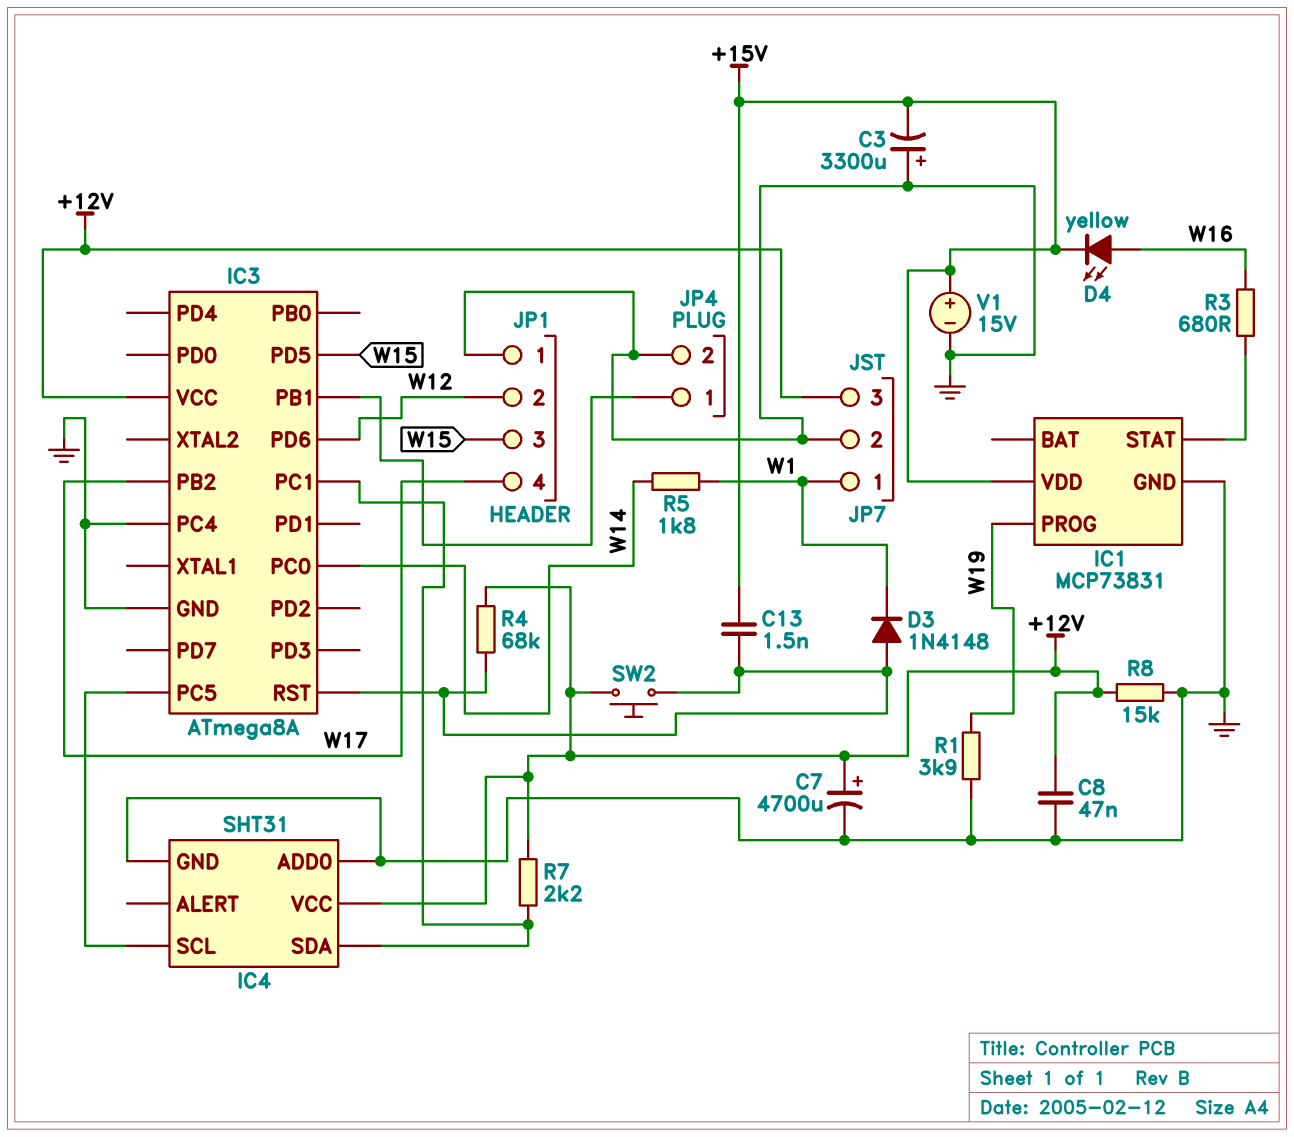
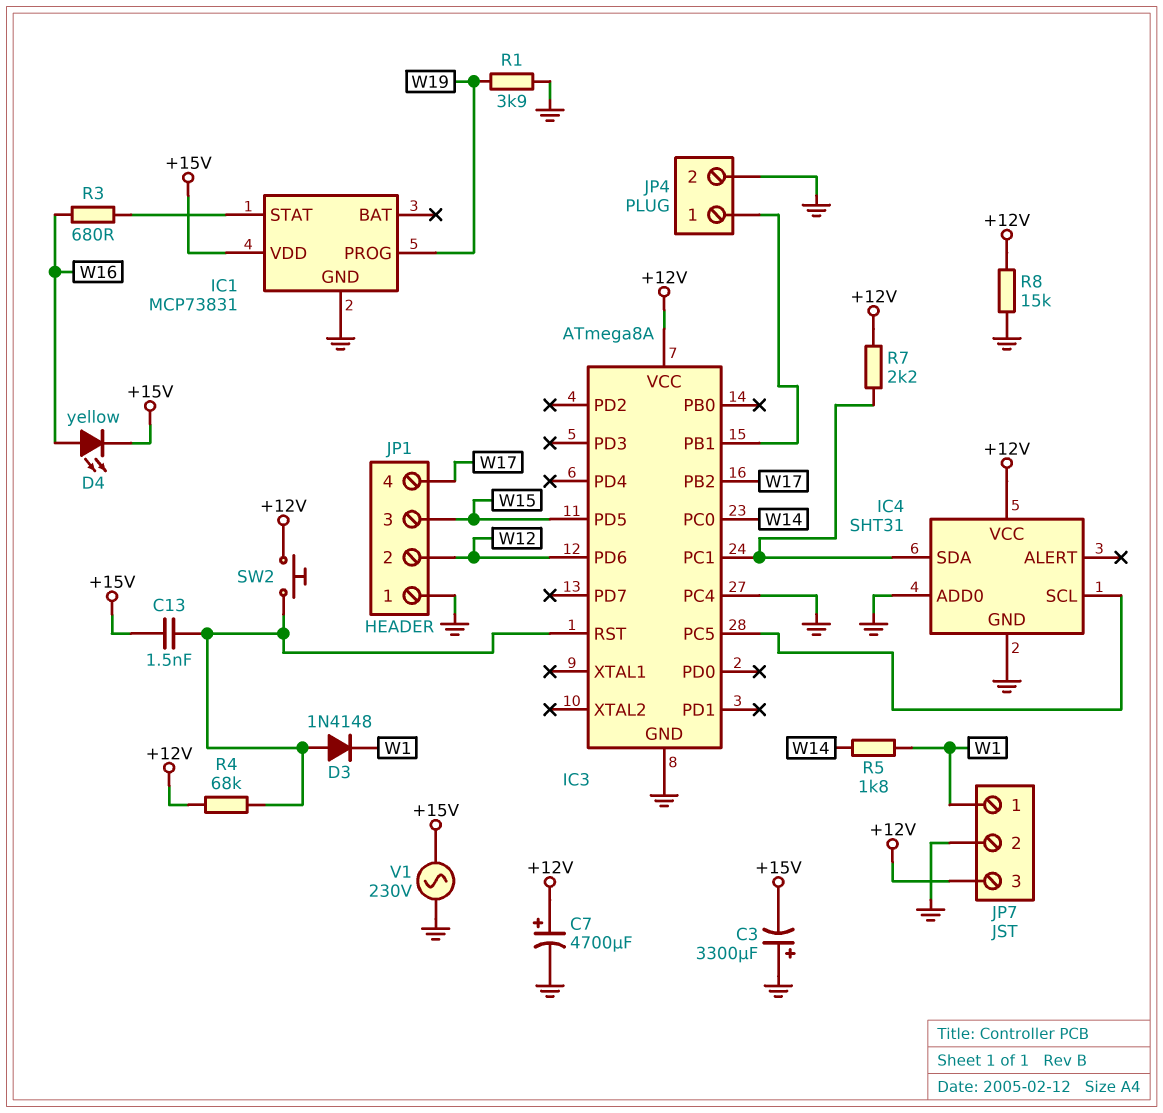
C8: 47nF (+12V, GND) -> none
V1: 15V (plus +15V, minus GND) -> AC 230V (+15V, GND)

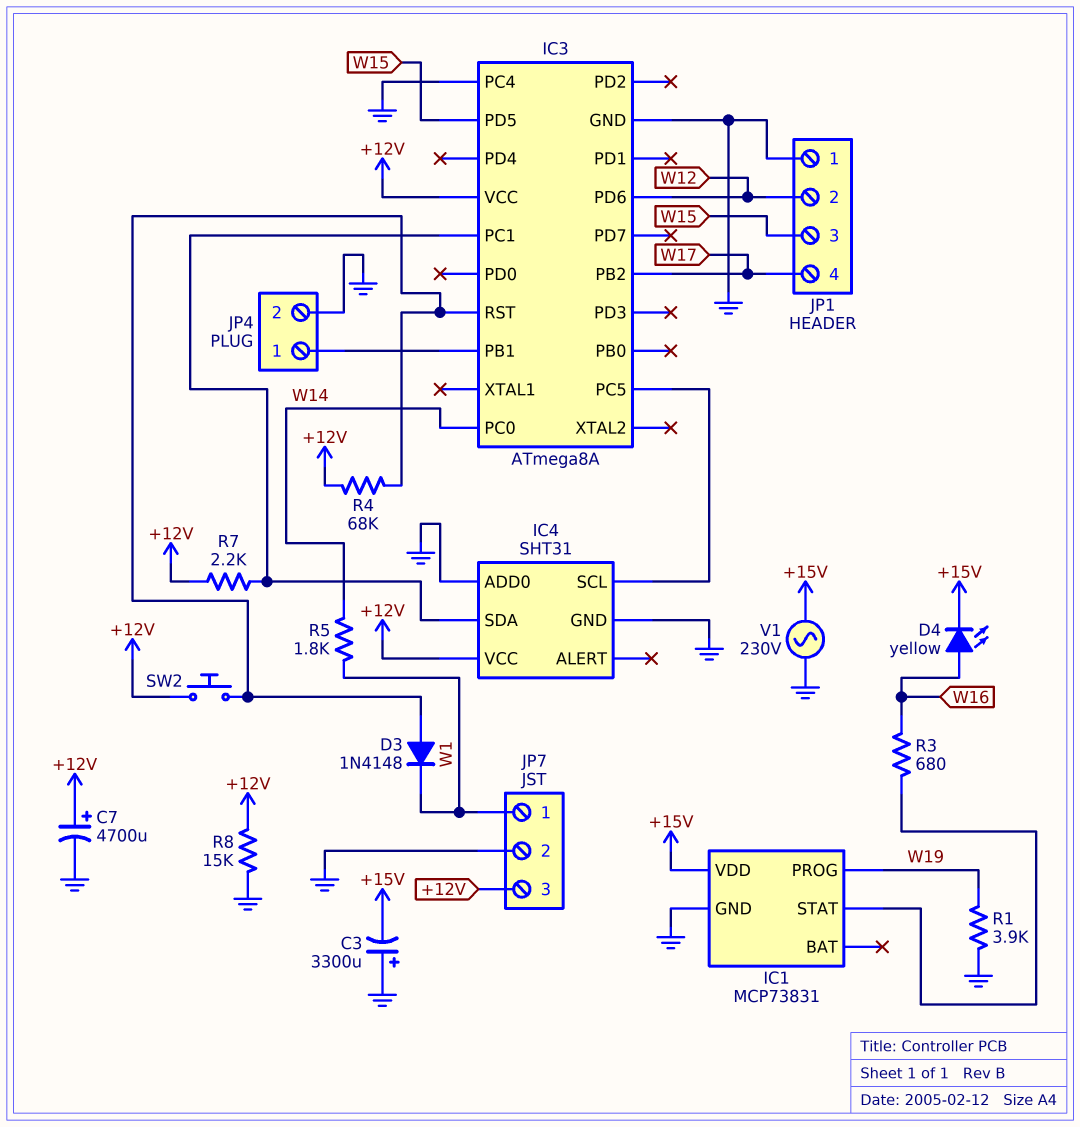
C13: 1.5nF (+15V, IC3/RST) -> none

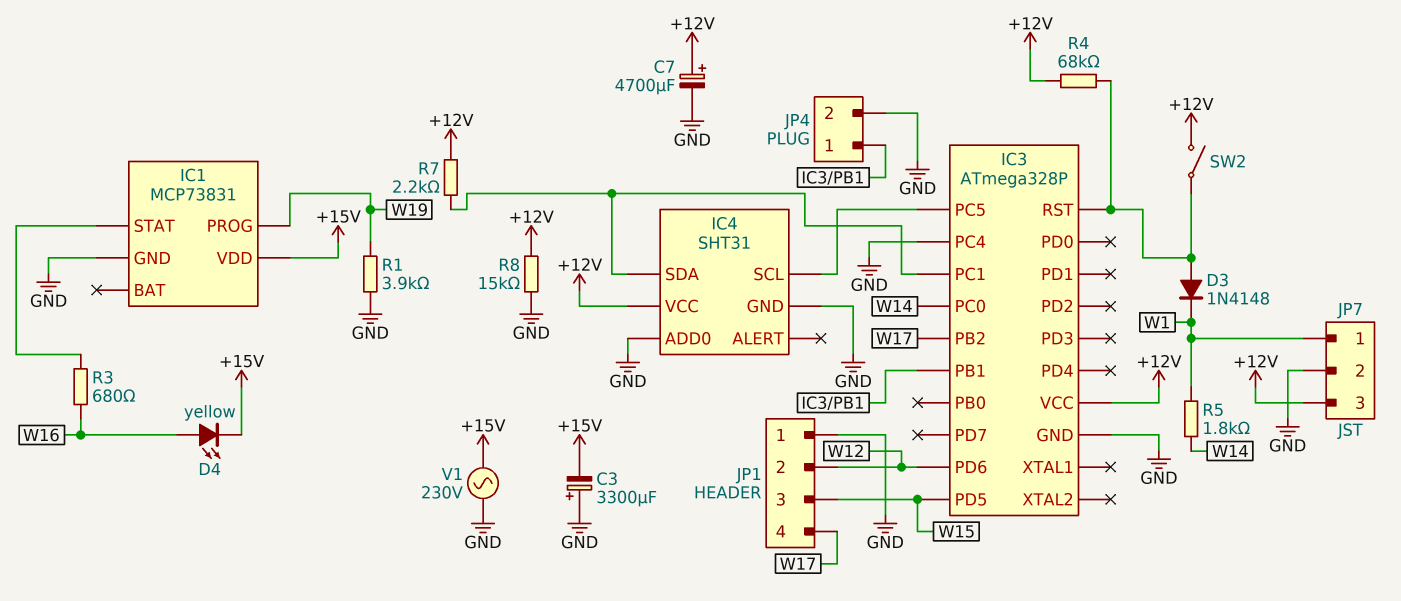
IC3: ATmega8A -> ATmega328P
SW2: button (+12V, IC3/RST) -> switch (+12V, IC3/RST)

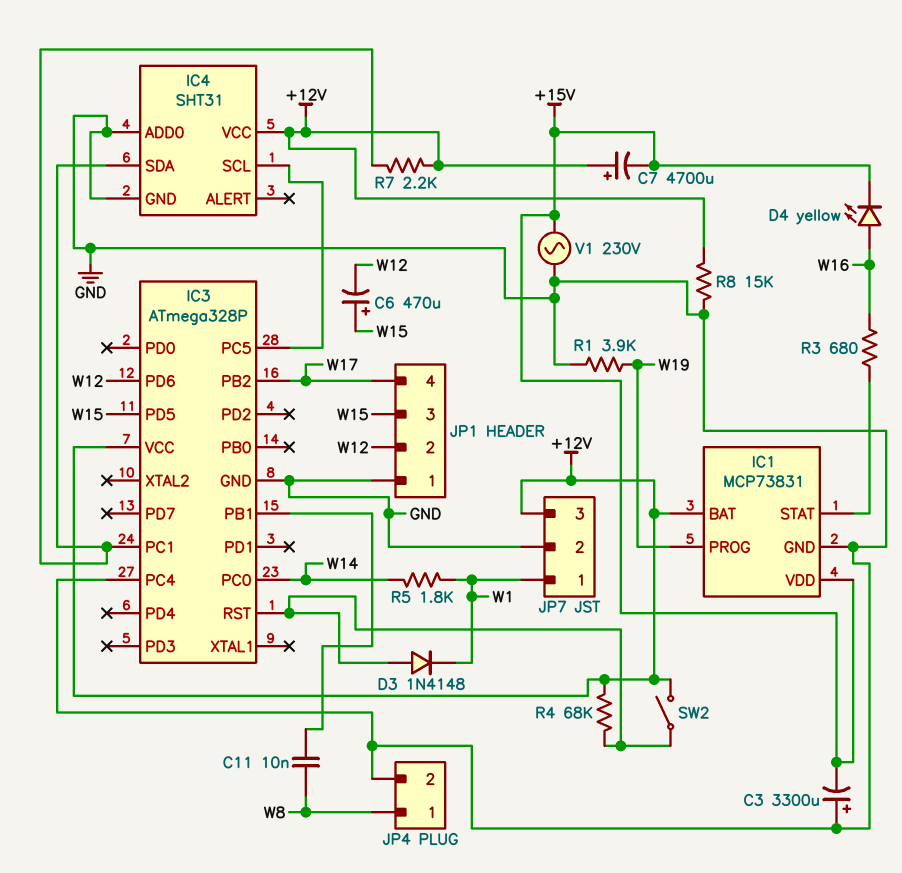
C6: none -> 470uF (plus W15, minus W12)
C7: 4700uF (plus +12V, minus GND) -> 4700uF (plus +12V, minus +15V)
C11: none -> 10nF (IC3/PB1, W8)
IC1 pin BAT: none -> +12V
JP4 pin 1: IC3/PB1 -> W8

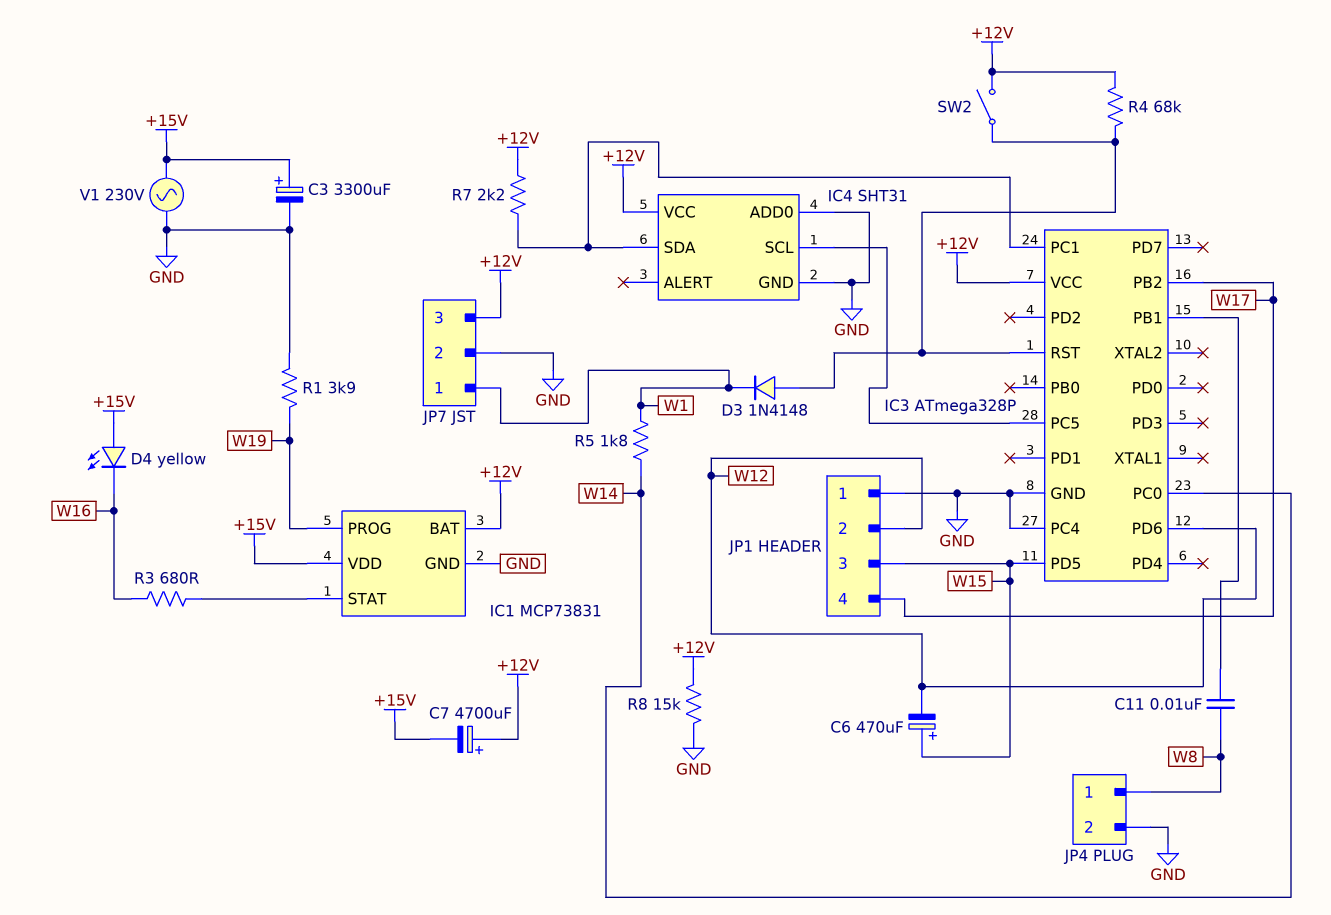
C3: 3300uF (plus GND, minus +15V) -> 3300uF (plus +15V, minus GND)
D4: LED yellow (A W16, K +15V) -> LED yellow (A +15V, K W16)

